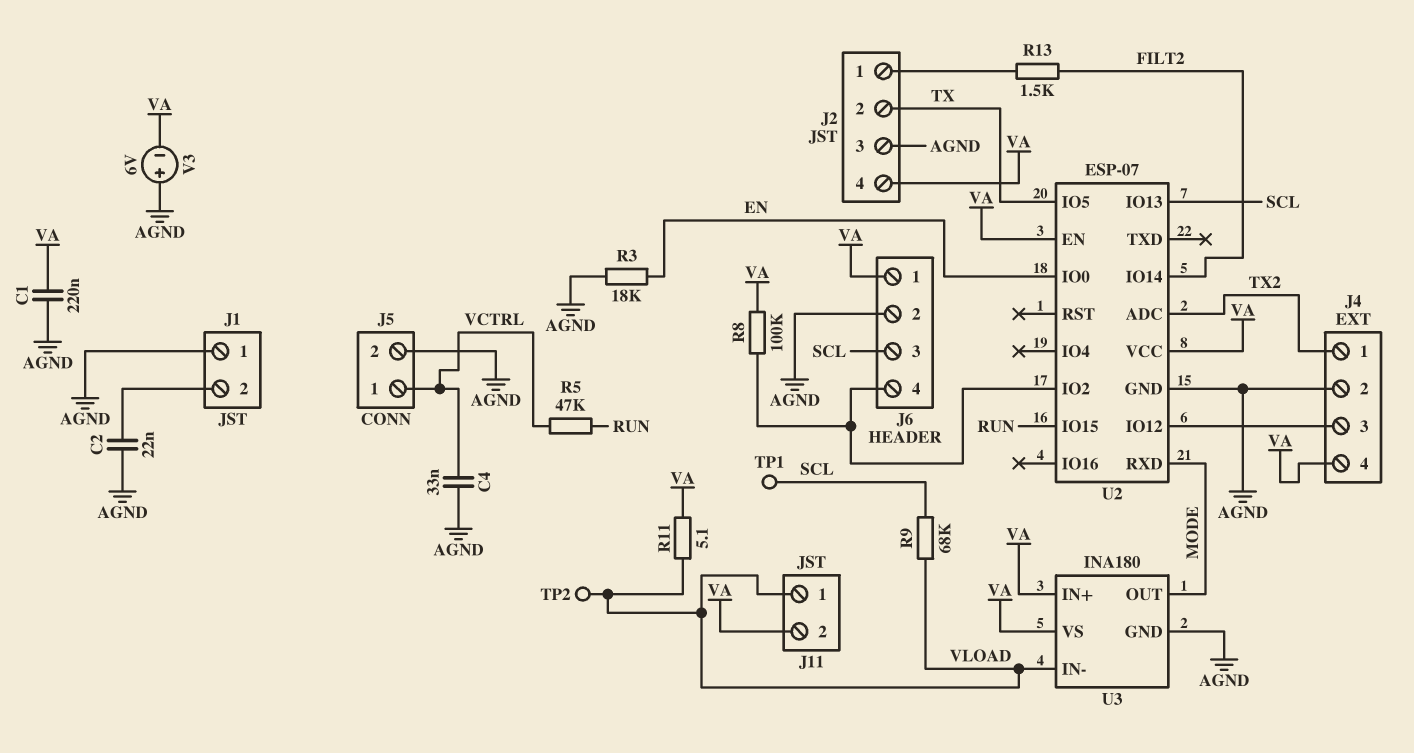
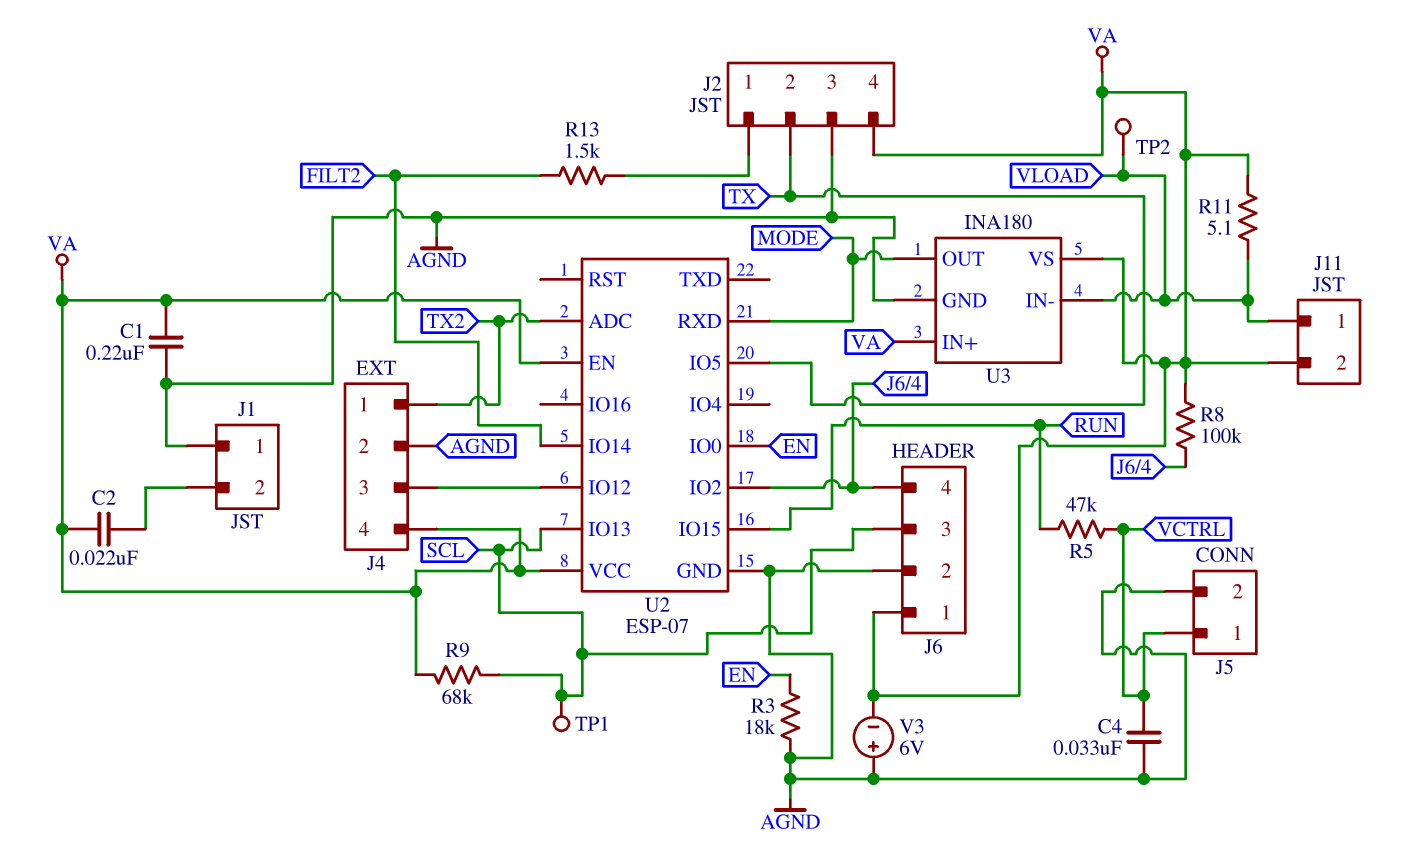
C2: 22nF (AGND, J1/2) -> 22nF (J1/2, VA)
R9: 68k (SCL, VLOAD) -> 68k (SCL, VA)

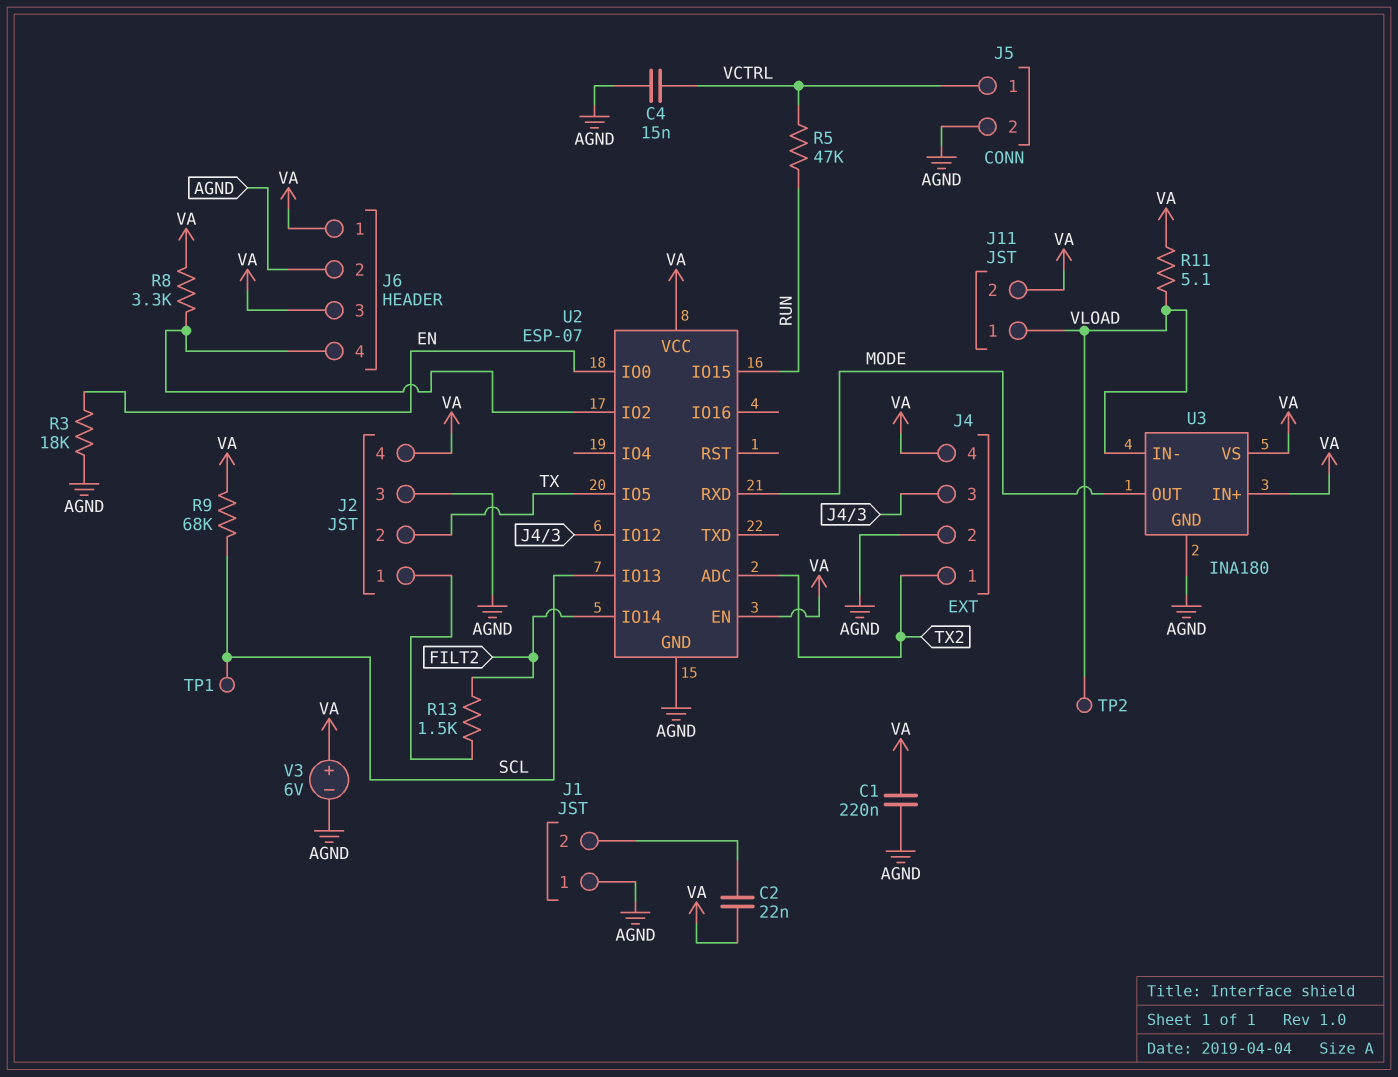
C4: 33nF (AGND, VCTRL) -> 15nF (AGND, VCTRL)
J6 pin 3: SCL -> VA
R8: 100k (J6/4, VA) -> 3.3k (J6/4, VA)
V3: 6V (plus AGND, minus VA) -> 6V (plus VA, minus AGND)

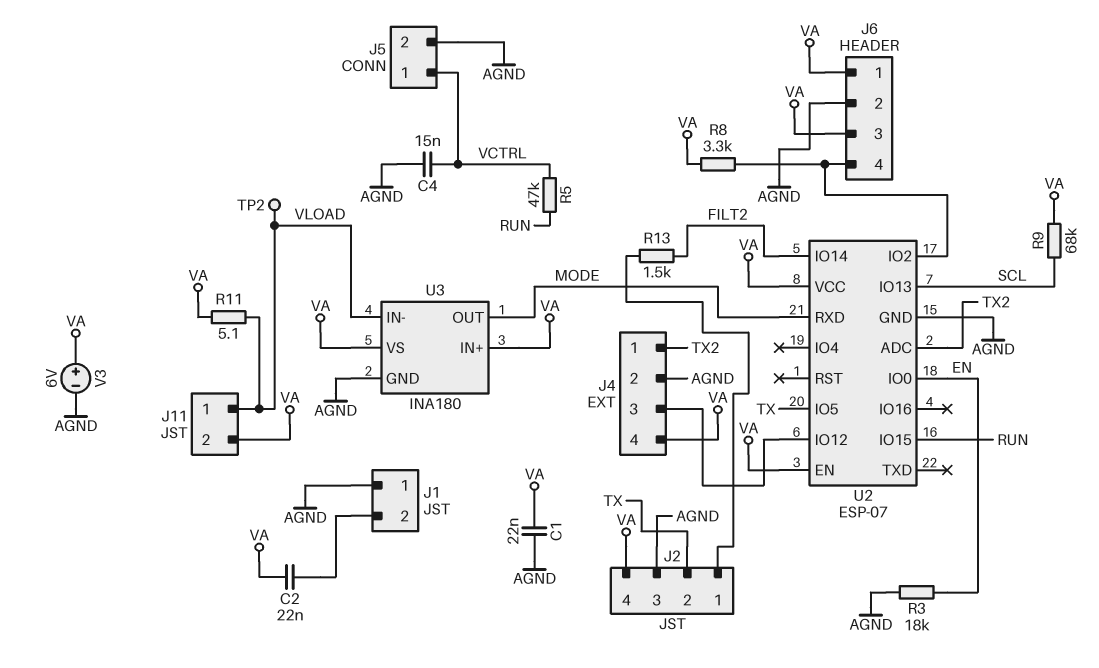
C1: 220nF (AGND, VA) -> 22nF (AGND, VA)
TP1: test point (SCL) -> none

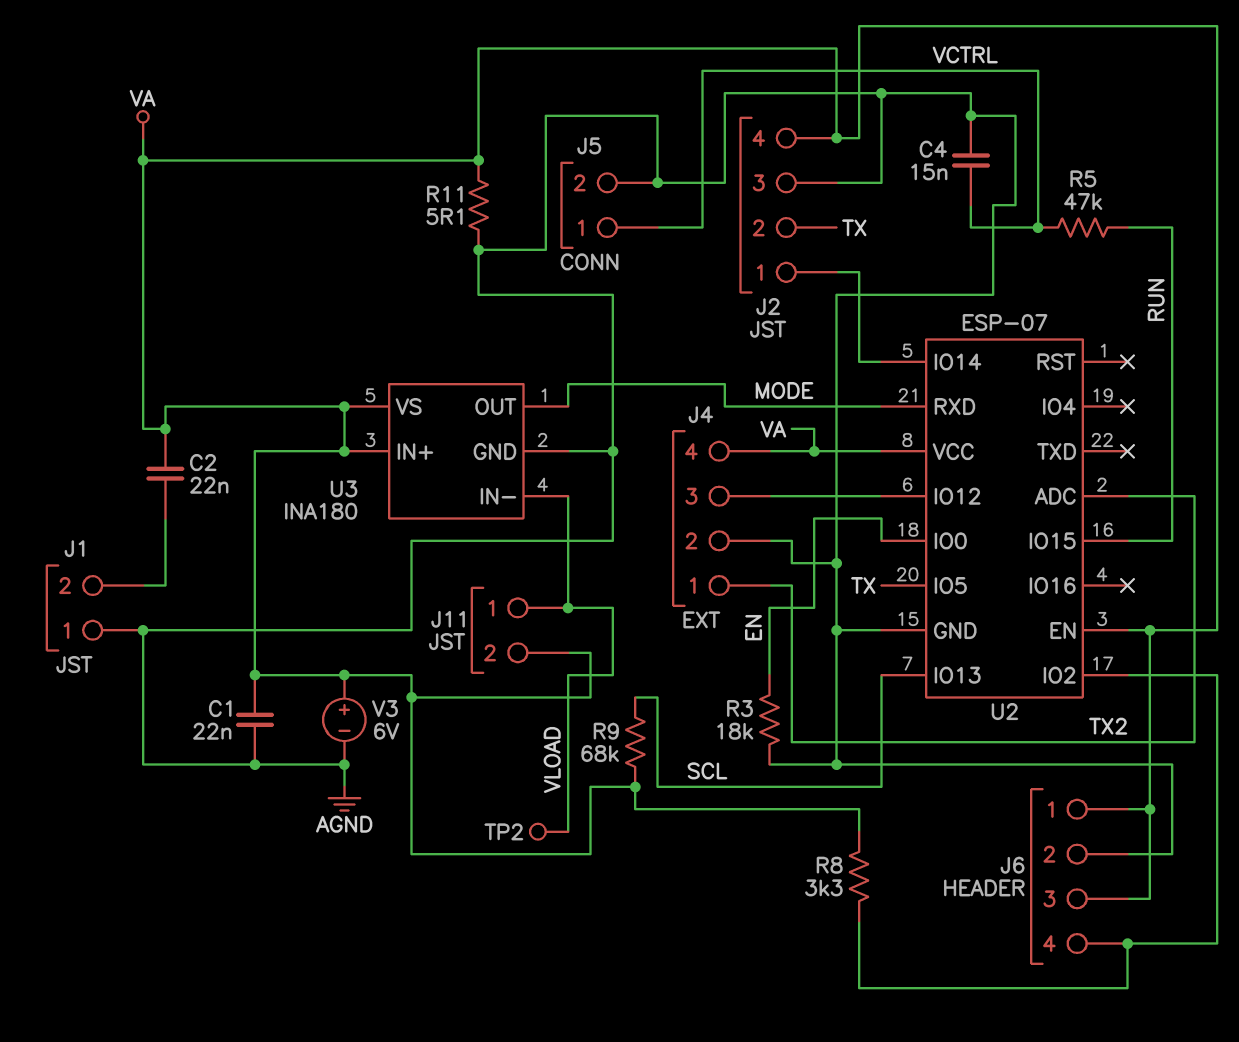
R11: 5.1 (VA, VLOAD) -> 5.1 (AGND, VA)
R13: 1.5k (FILT2, J2/1) -> none
U2 pin IO14: FILT2 -> J2/1

